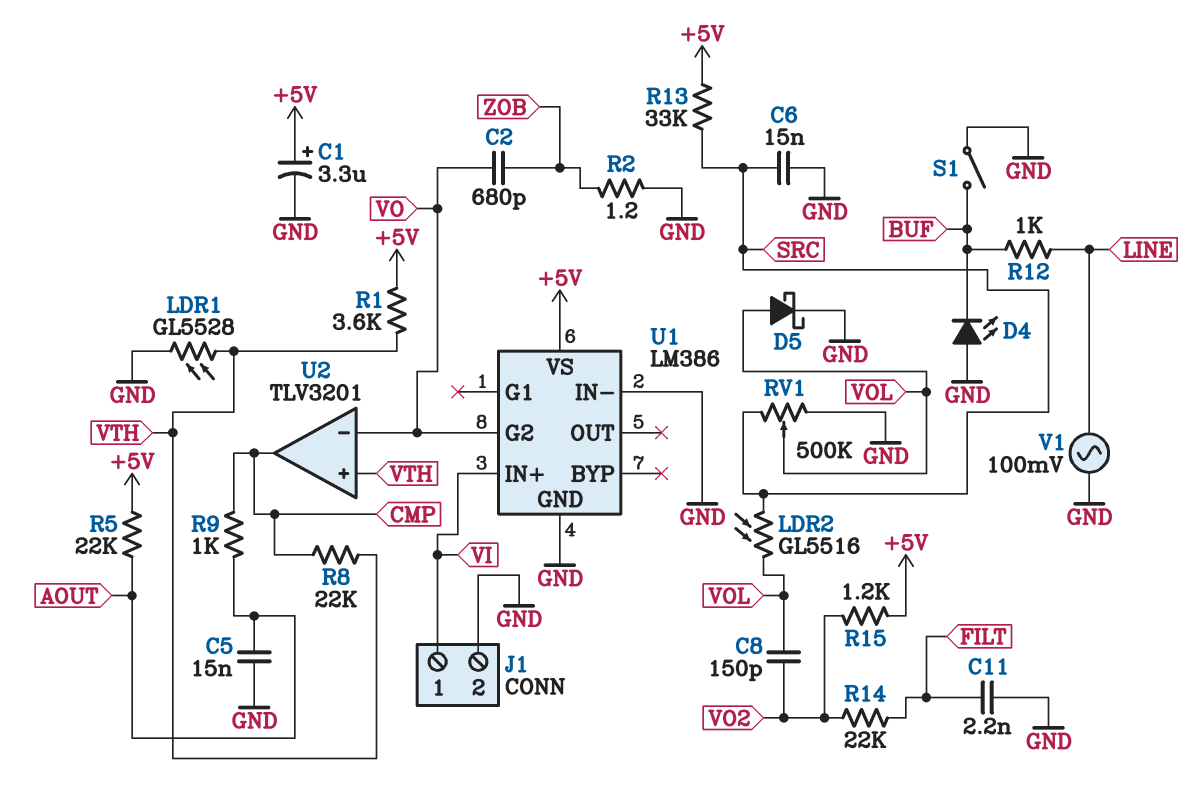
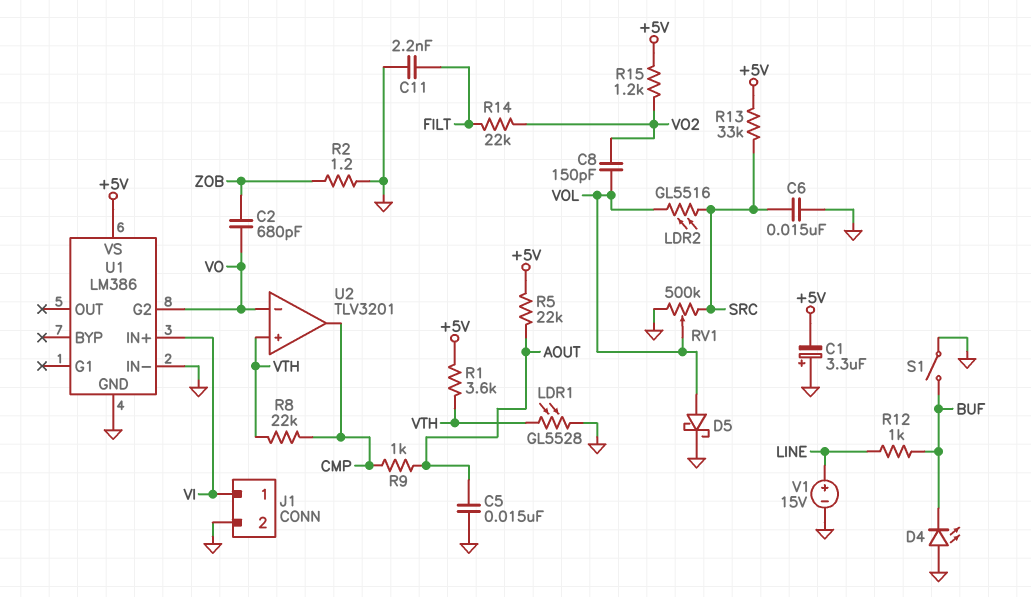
C1: 3.3uF (plus +5V, minus GND) -> 3.3uF (plus GND, minus +5V)
V1: AC 100mV (GND, LINE) -> 15V (plus LINE, minus GND)

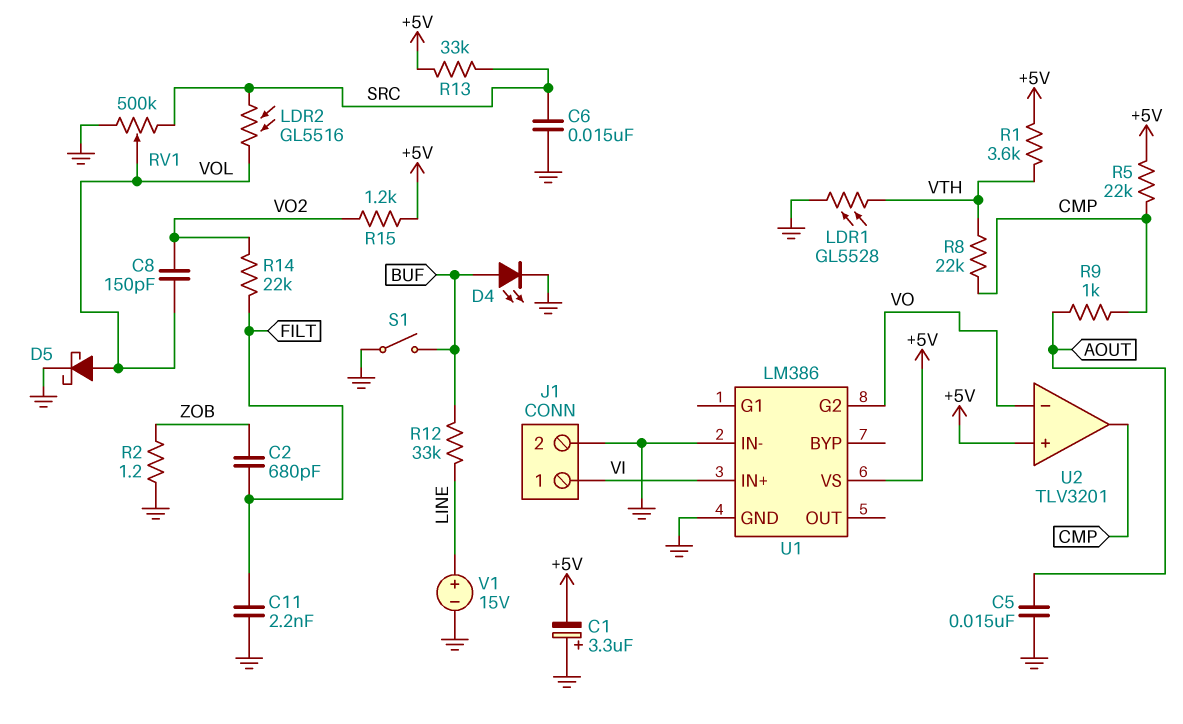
C2: 680pF (VO, ZOB) -> 680pF (FILT, ZOB)
D4: LED (A GND, K BUF) -> LED (A BUF, K GND)
R5: 22k (+5V, AOUT) -> 22k (+5V, CMP)
R12: 1k (BUF, LINE) -> 33k (BUF, LINE)
U2 pin in+: VTH -> +5V

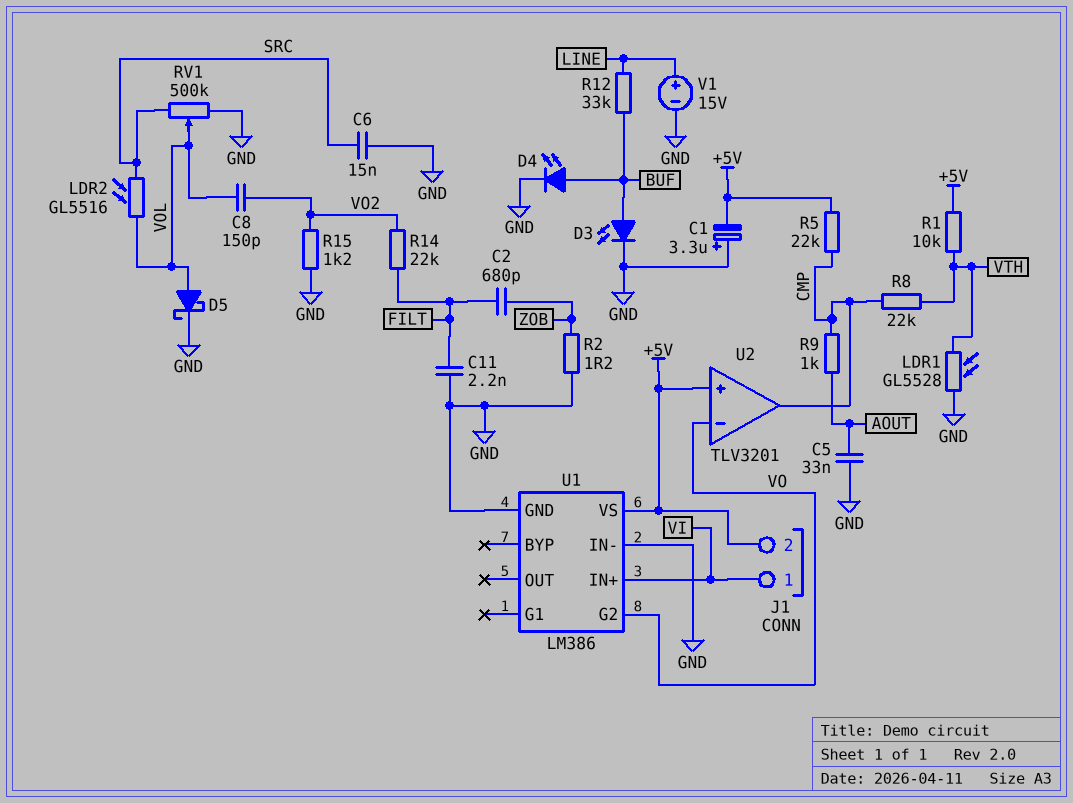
C5: 15nF (AOUT, GND) -> 33nF (AOUT, GND)
D3: none -> LED (A BUF, K GND)
J1 pin 2: GND -> +5V
R1: 3.6k (+5V, VTH) -> 10k (+5V, VTH)
R13: 33k (+5V, SRC) -> none
R15: 1.2k (+5V, VO2) -> 1.2k (GND, VO2)
S1: switch (BUF, GND) -> none

